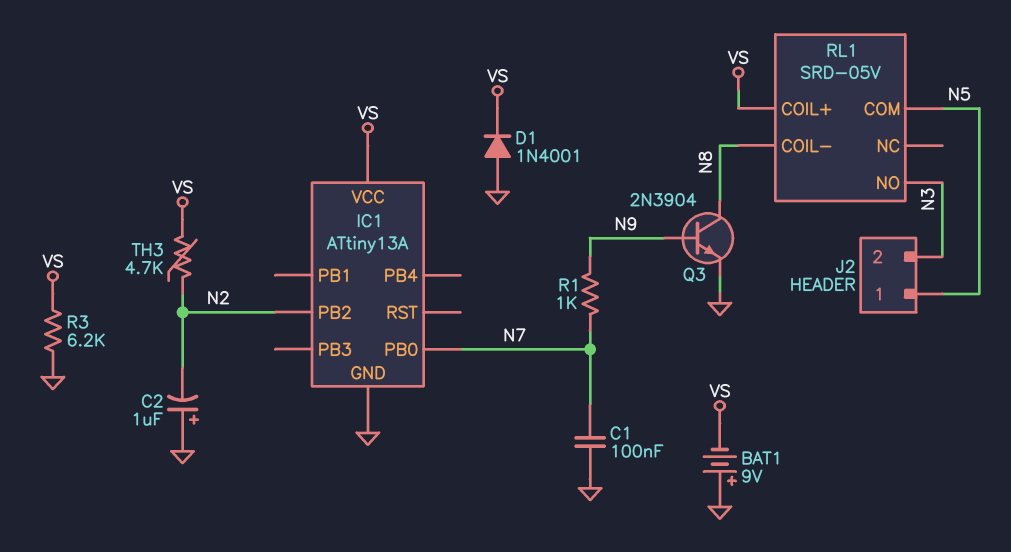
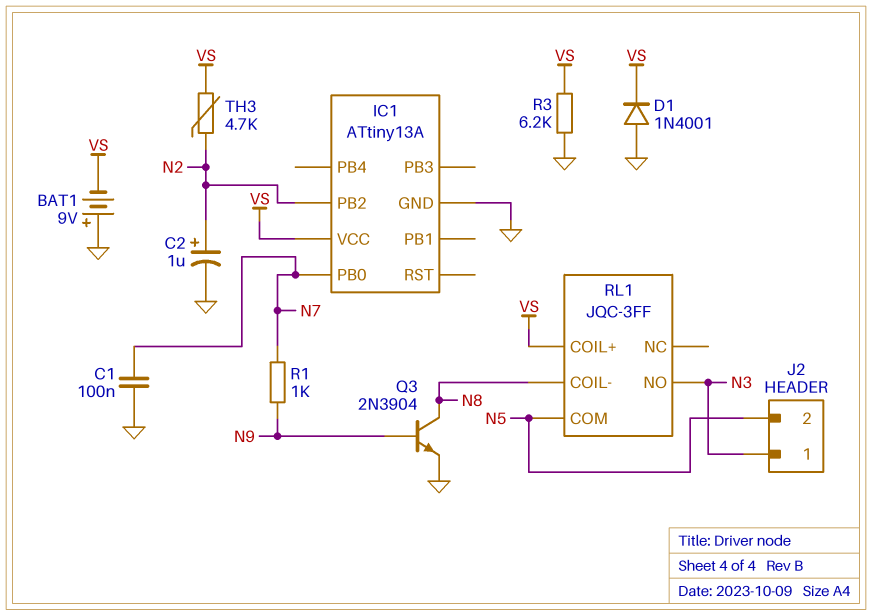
C2: 1uF (plus GND, minus N2) -> 1uF (plus N2, minus GND)
J2 pin 1: N5 -> N3
J2 pin 2: N3 -> N5
RL1: SRD-05V -> JQC-3FF

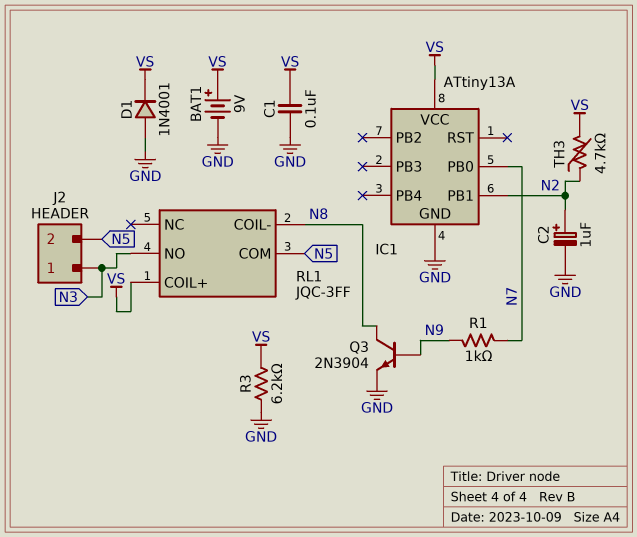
BAT1: 9V (plus GND, minus VS) -> 9V (plus VS, minus GND)
C1: 100nF (GND, N7) -> 100nF (GND, VS)
IC1 pin PB1: none -> N2
IC1 pin PB2: N2 -> none

